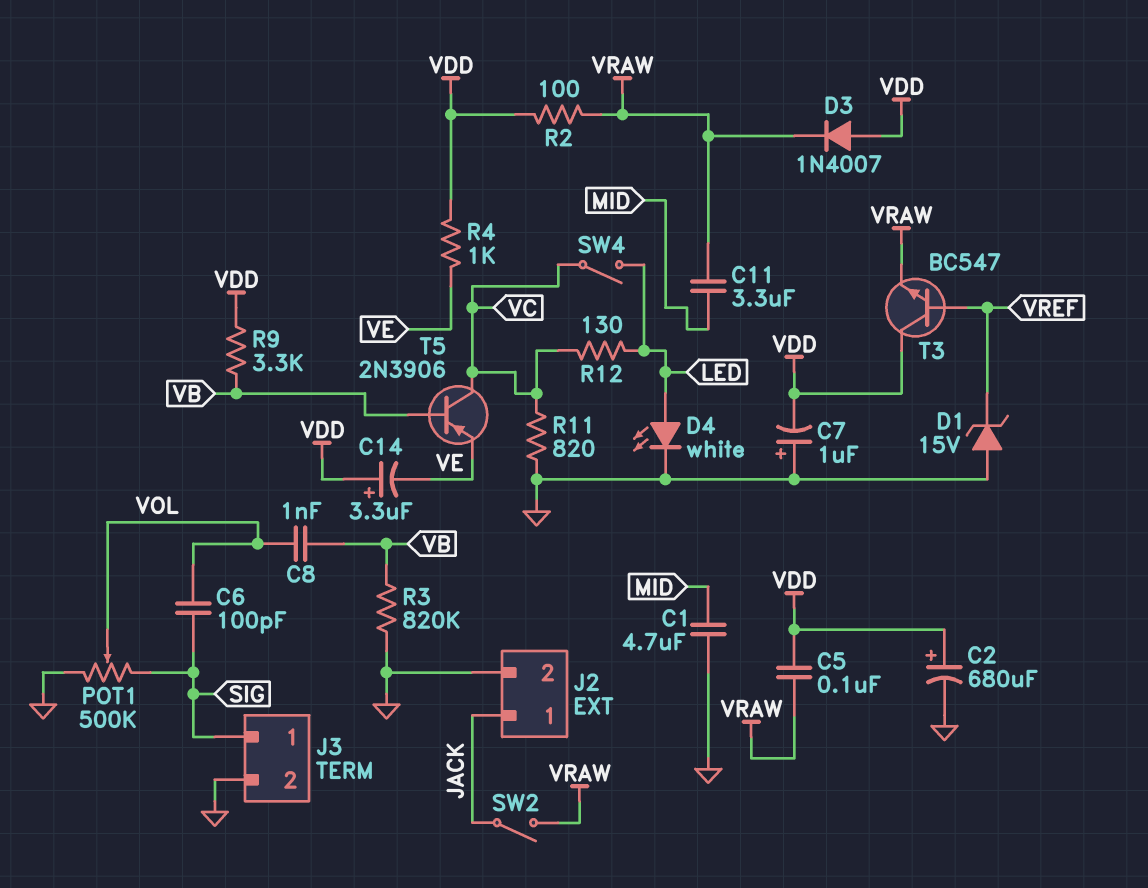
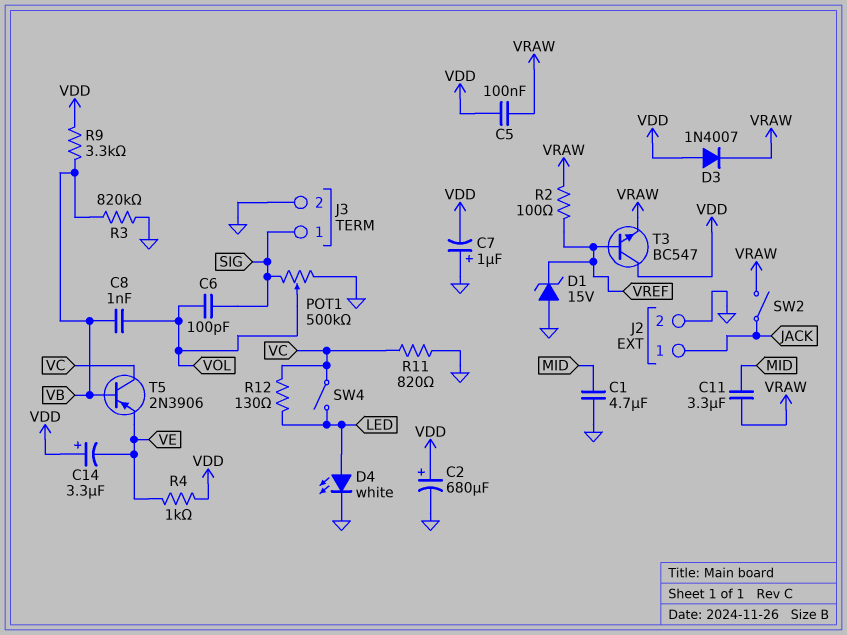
R2: 100 (VDD, VRAW) -> 100 (VRAW, VREF)

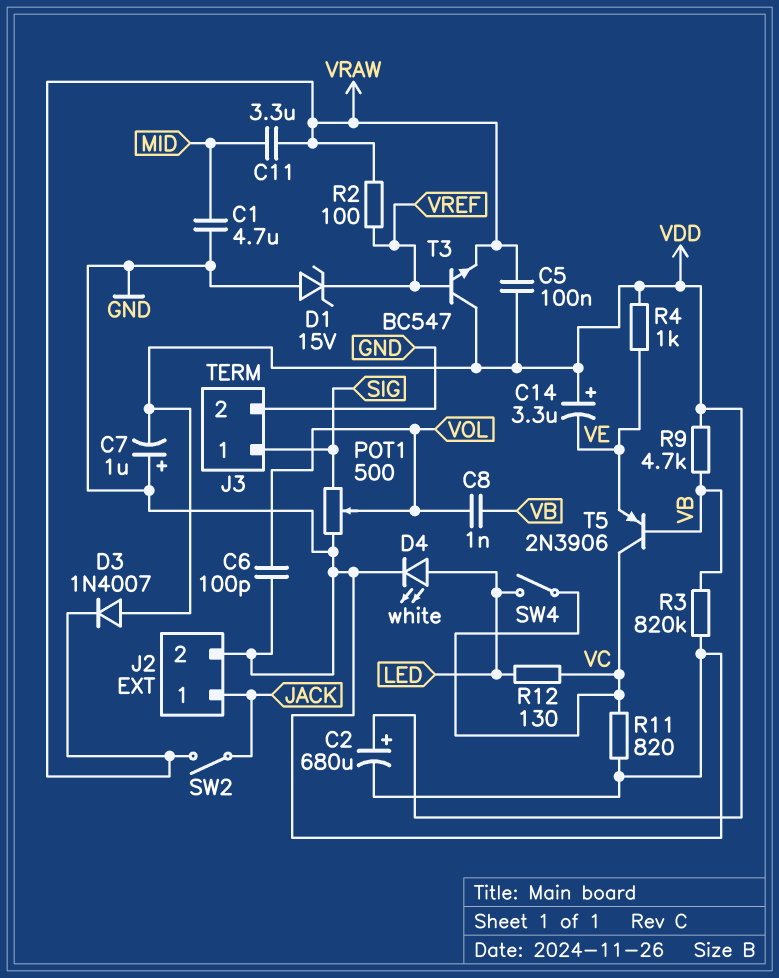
C6: 100pF (SIG, VOL) -> 100pF (GND, VOL)
POT1: 500k (GND, SIG, wiper VOL) -> 500 (GND, SIG, wiper VOL)
R9: 3.3k (VB, VDD) -> 4.7k (VB, VDD)

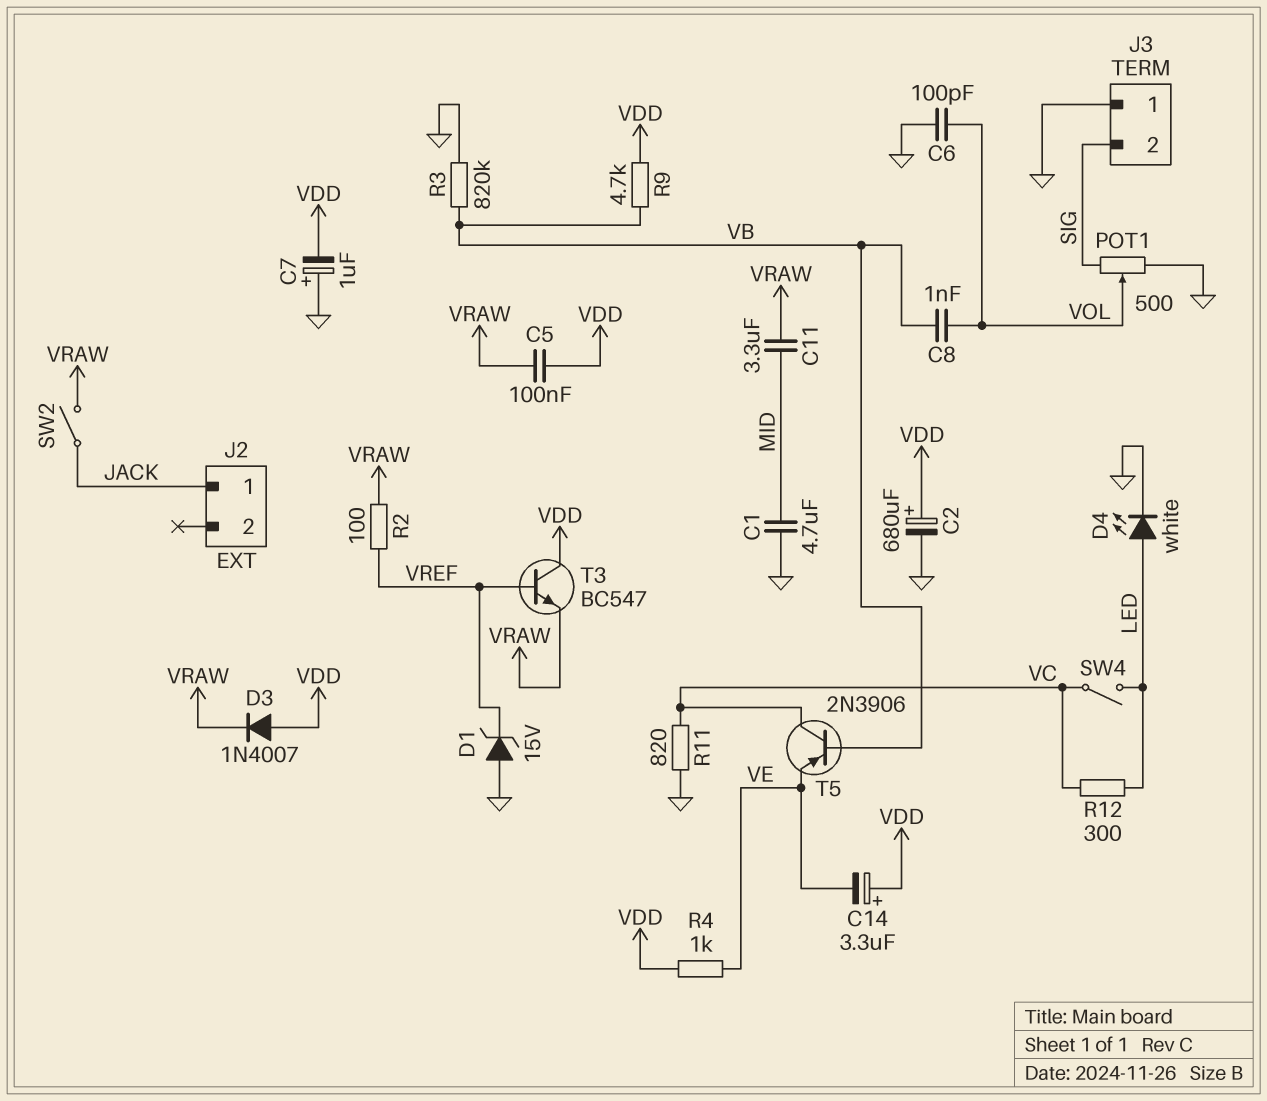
J2 pin 2: GND -> none
J3 pin 1: SIG -> GND
J3 pin 2: GND -> SIG
R12: 130 (LED, VC) -> 300 (LED, VC)

